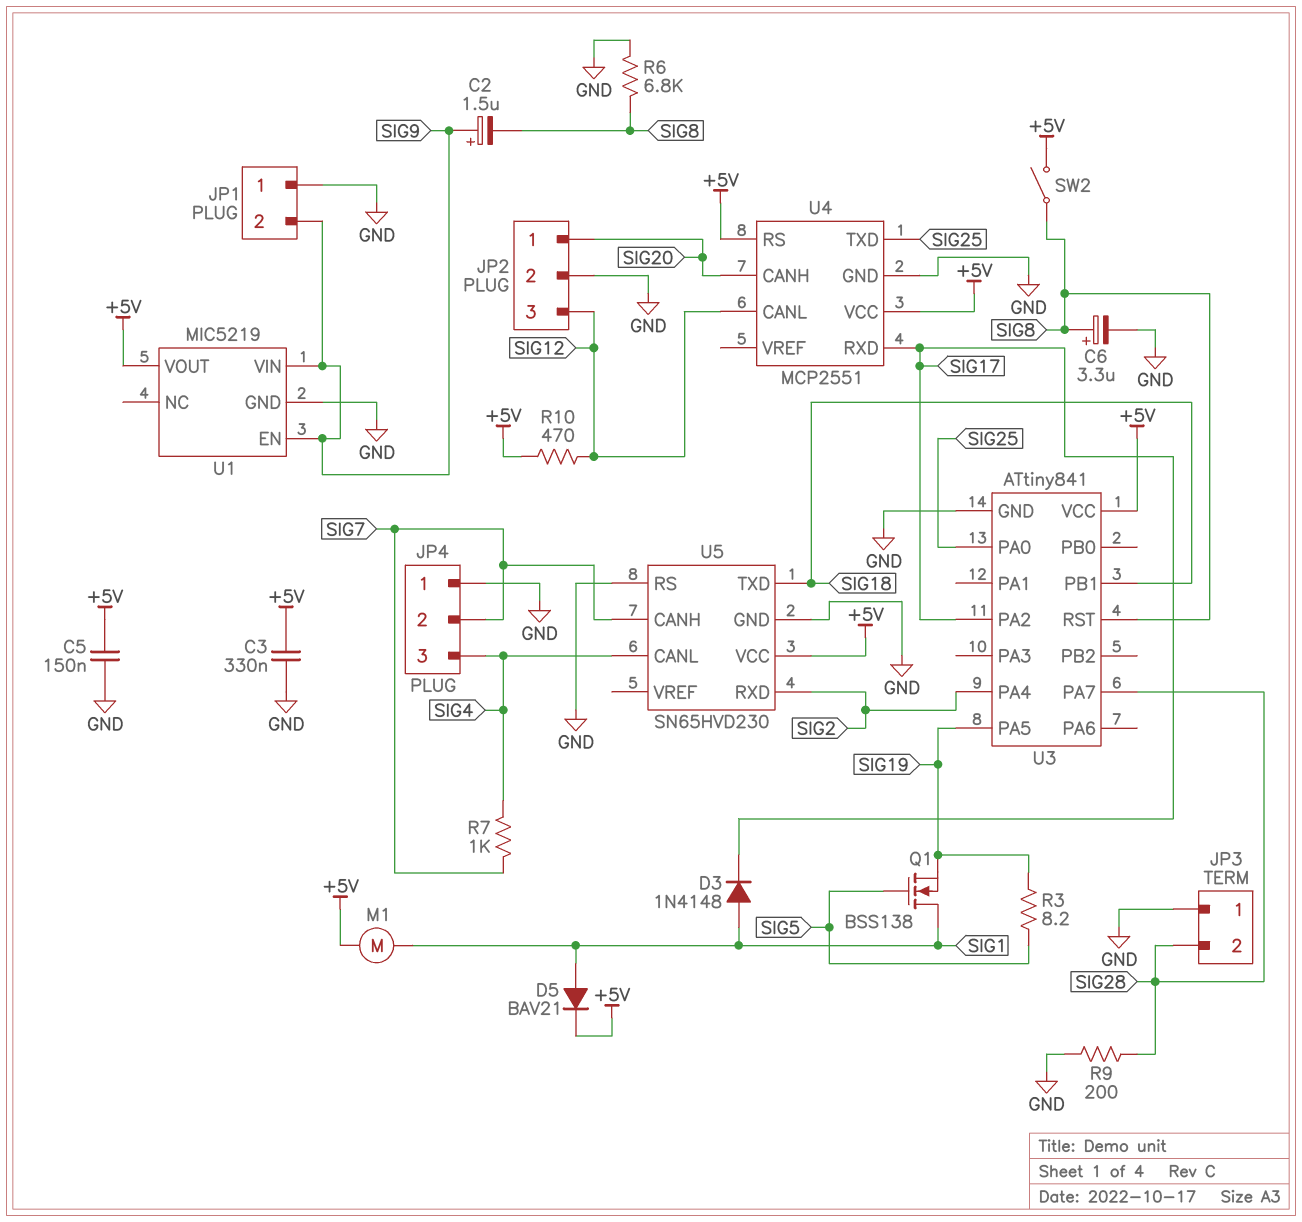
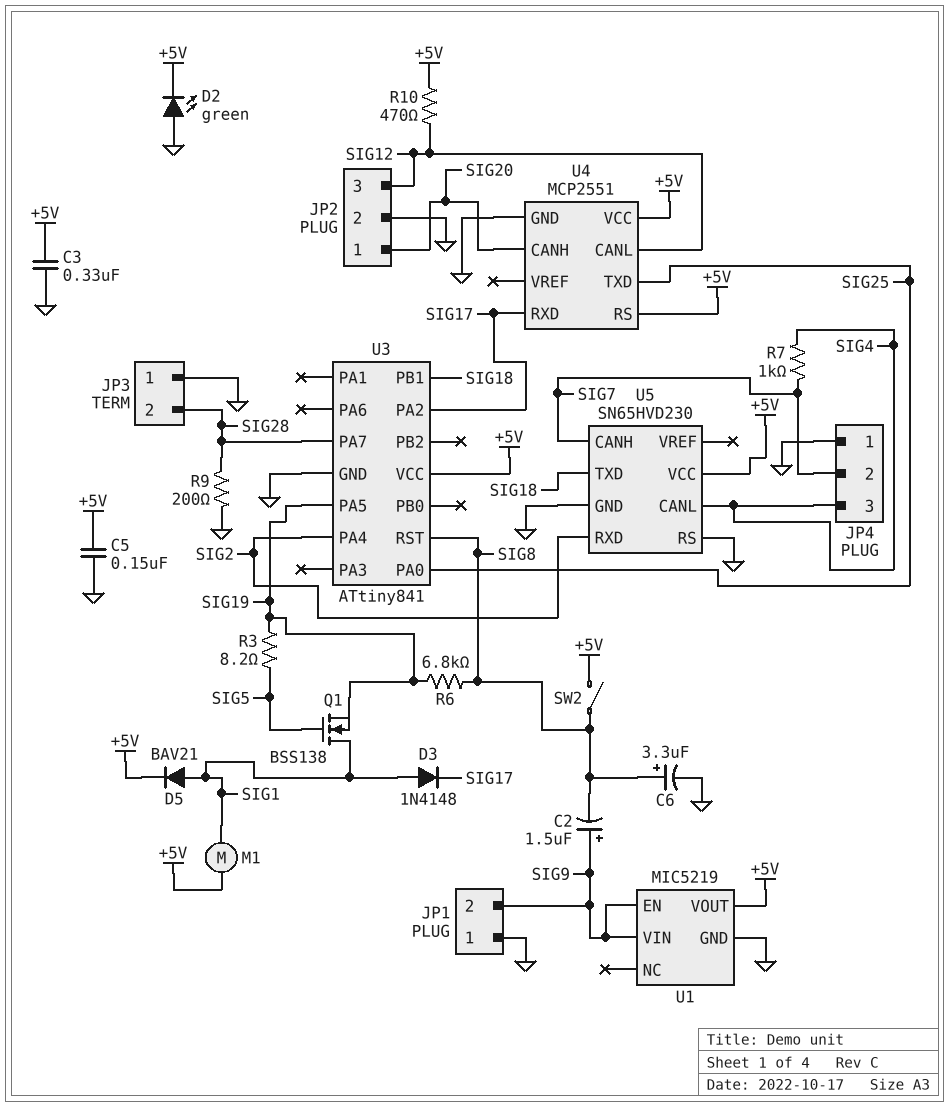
D2: none -> LED green (A GND, K +5V)
R6: 6.8k (GND, SIG8) -> 6.8k (SIG8, SIG19)

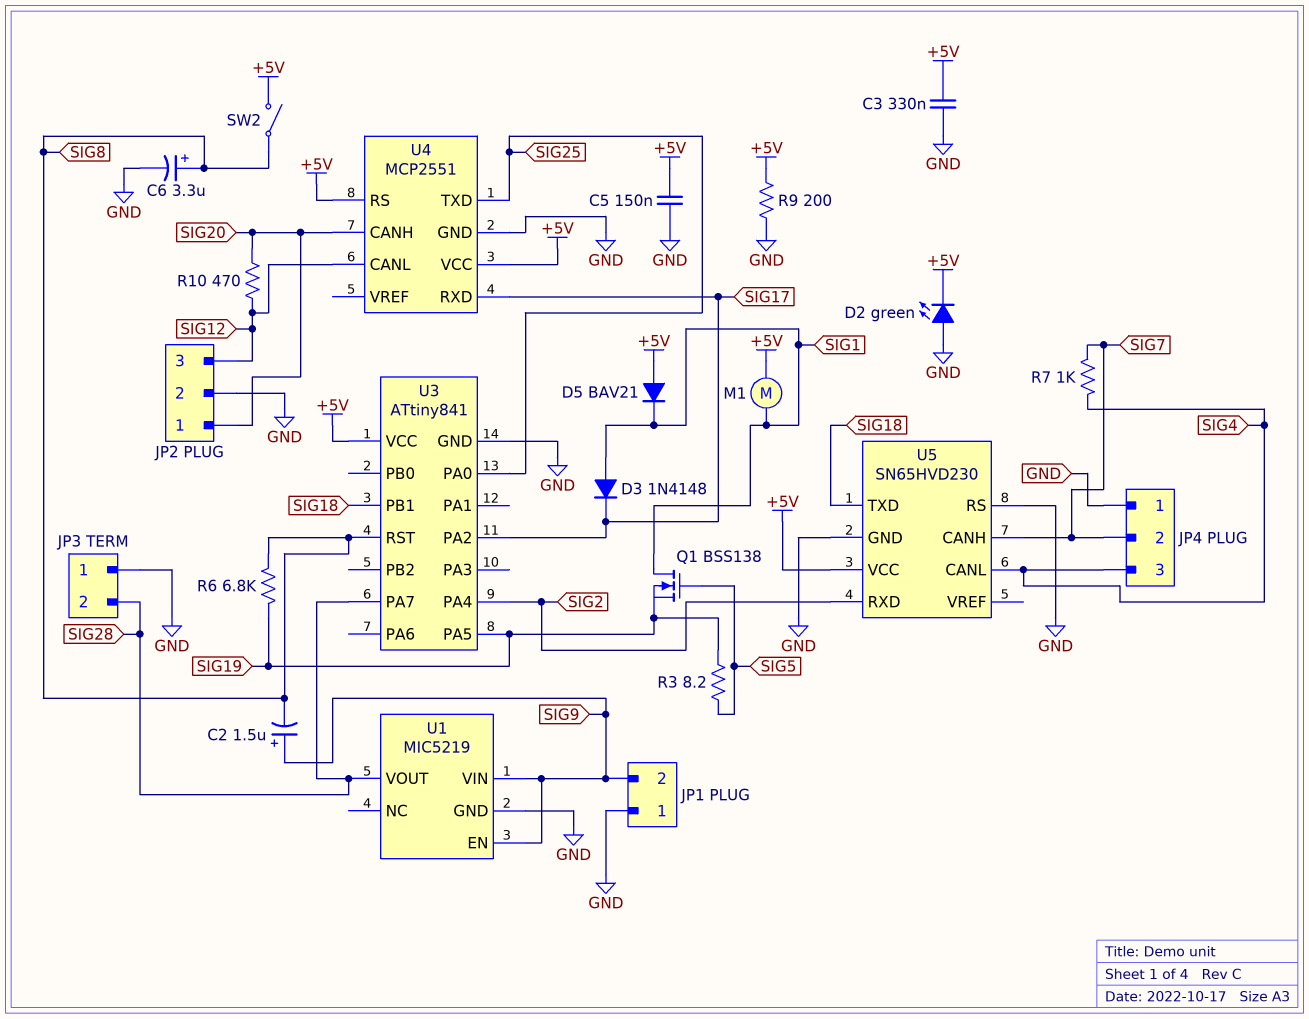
D5: diode BAV21 (A SIG1, K +5V) -> diode BAV21 (A +5V, K SIG1)
R9: 200 (GND, SIG28) -> 200 (+5V, GND)
R10: 470 (+5V, SIG12) -> 470 (SIG12, SIG20)
U1 pin VOUT: +5V -> SIG28

